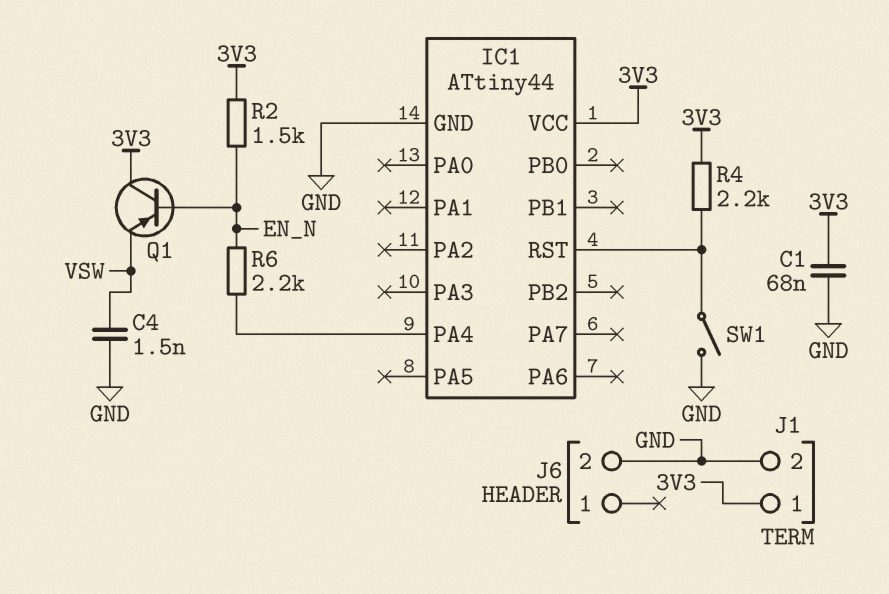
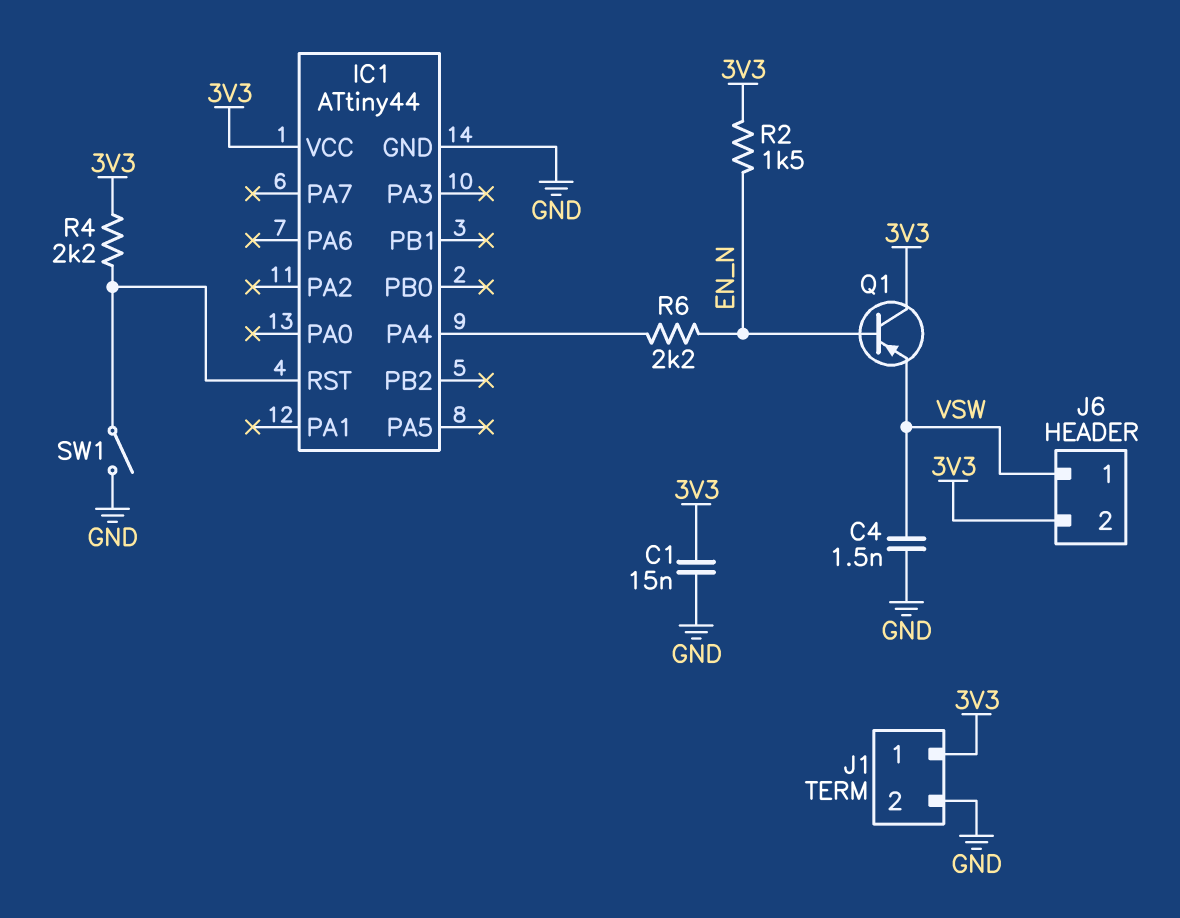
C1: 68nF (3V3, GND) -> 15nF (3V3, GND)
J6 pin 1: none -> VSW
J6 pin 2: GND -> 3V3

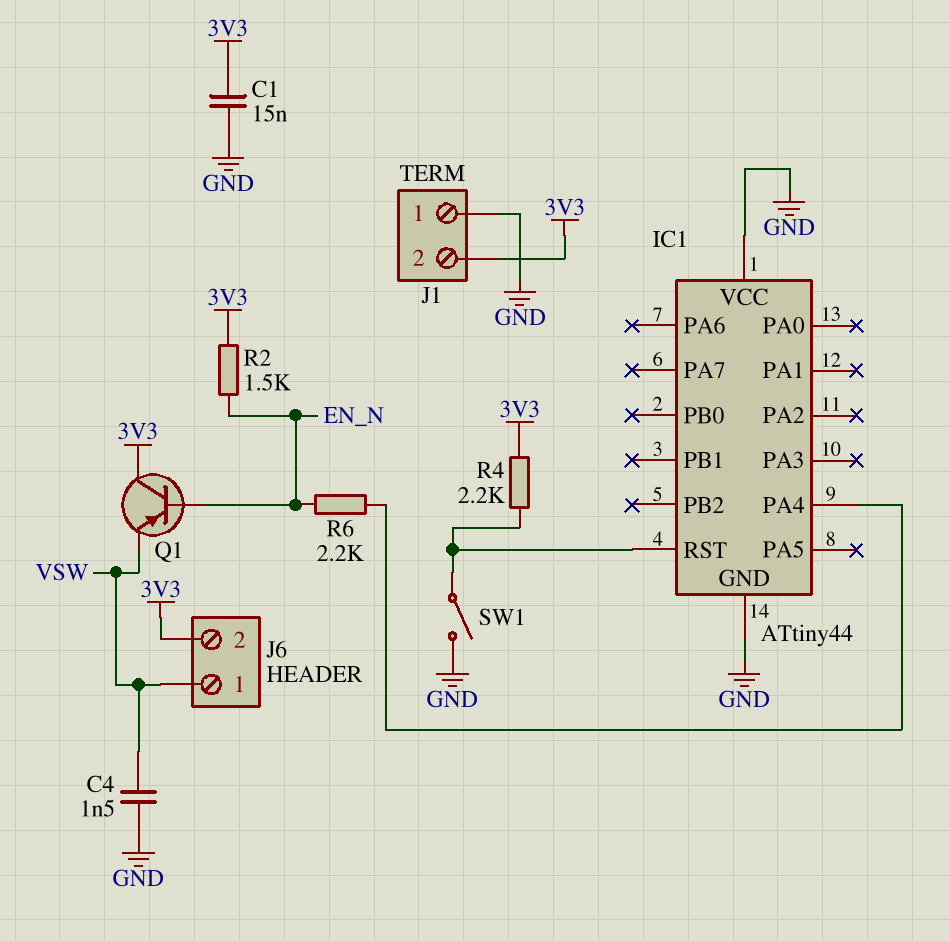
IC1 pin VCC: 3V3 -> GND
J1 pin 1: 3V3 -> GND
J1 pin 2: GND -> 3V3

